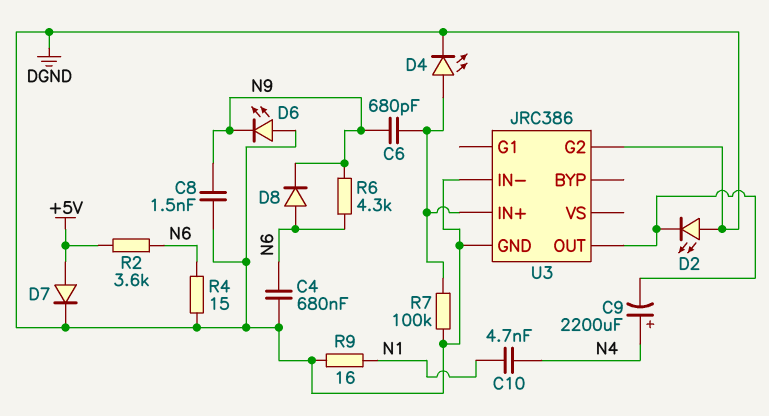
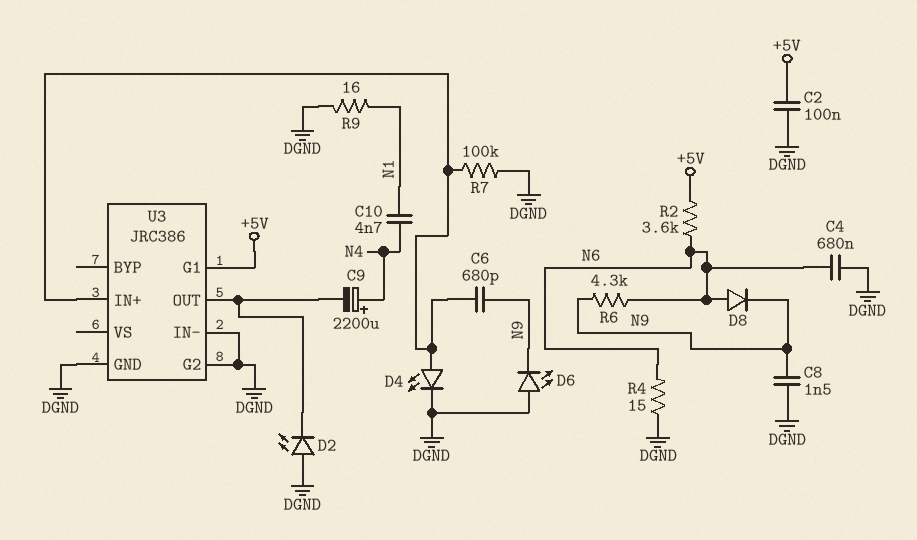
C2: none -> 100nF (+5V, DGND)
D7: diode (A +5V, K DGND) -> none
U3 pin G1: none -> +5V

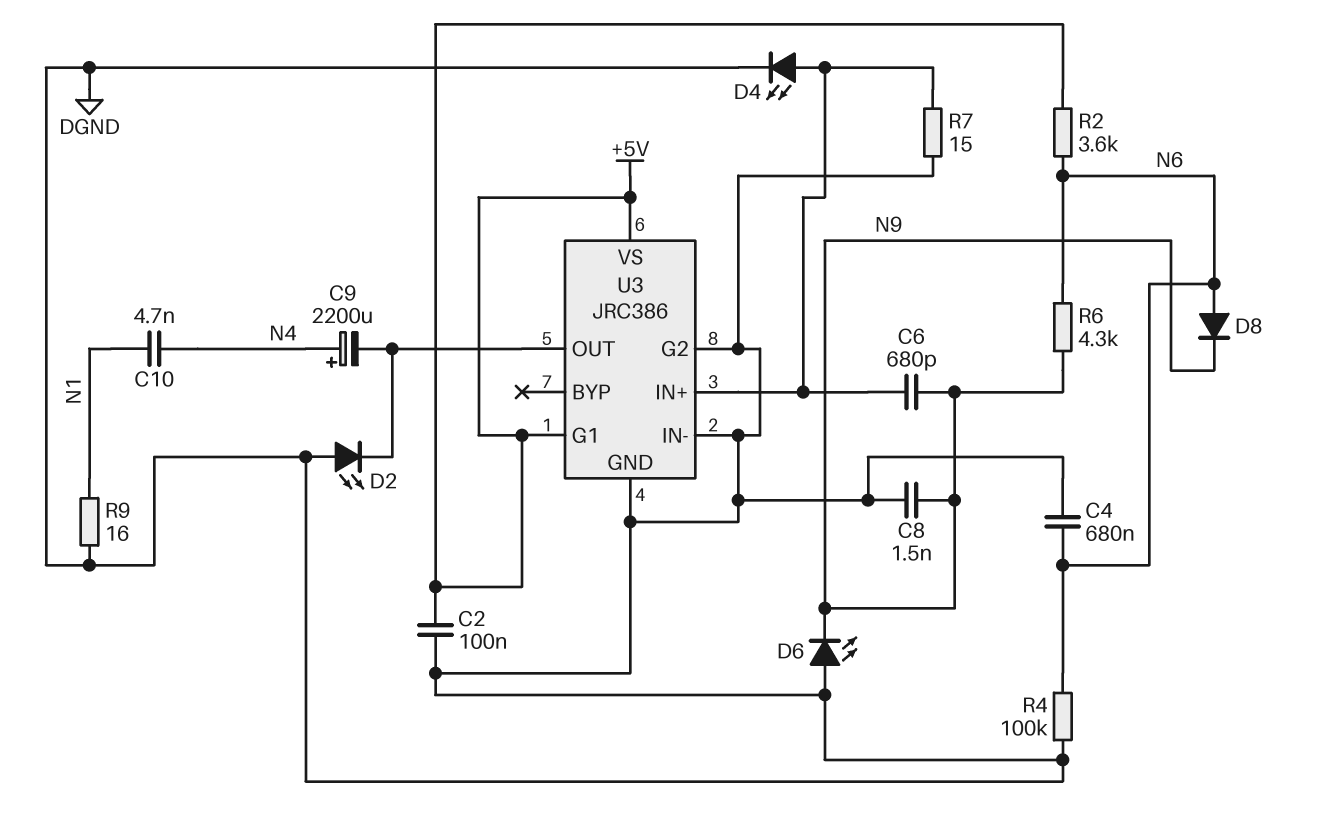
R4: 15 (DGND, N6) -> 100k (DGND, N6)
R7: 100k (DGND, U3/IN+) -> 15 (DGND, U3/IN+)
U3 pin VS: none -> +5V

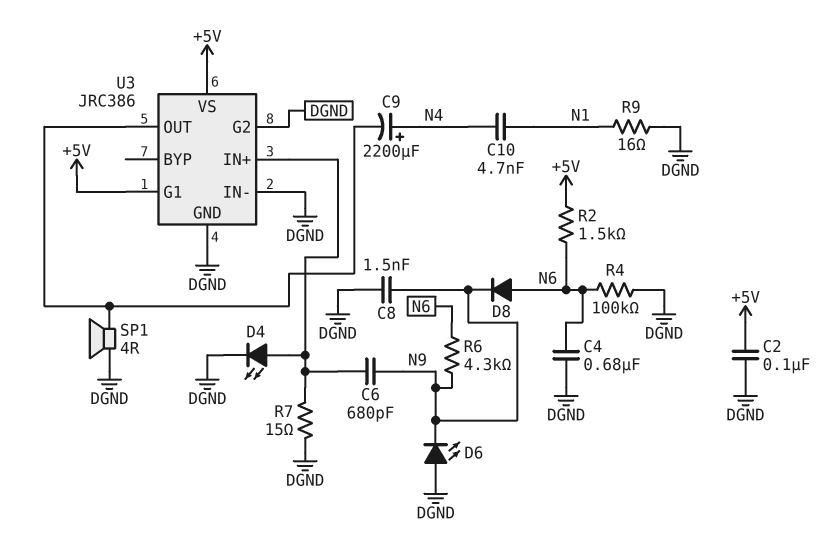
D2: LED (A DGND, K U3/OUT) -> none
R2: 3.6k (+5V, N6) -> 1.5k (+5V, N6)
SP1: none -> speaker 4R (DGND, U3/OUT)

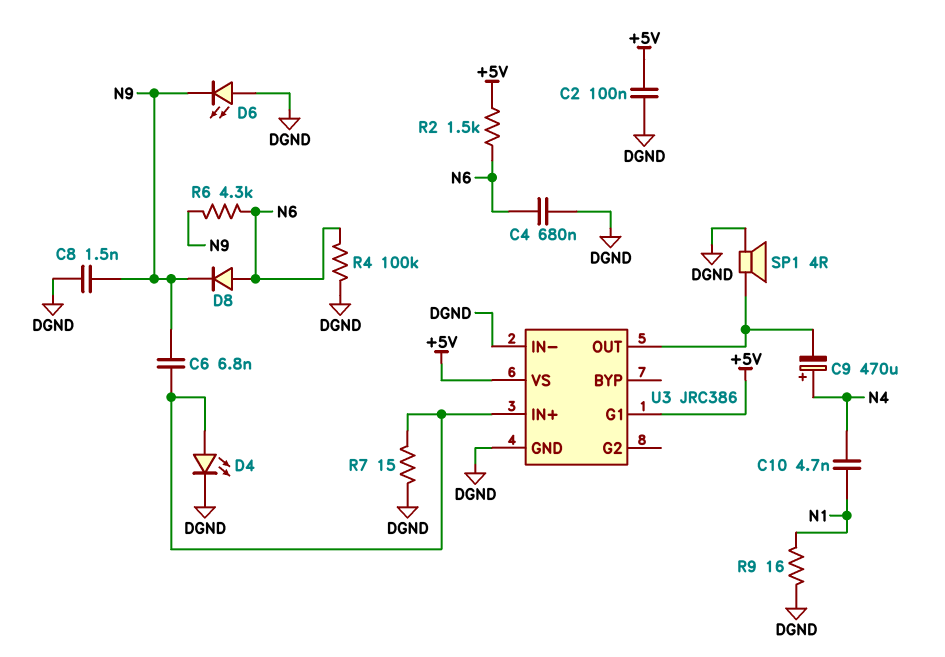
C6: 680pF (N9, U3/IN+) -> 6.8nF (N9, U3/IN+)
C9: 2200uF (plus N4, minus U3/OUT) -> 470uF (plus N4, minus U3/OUT)
U3 pin G2: DGND -> none

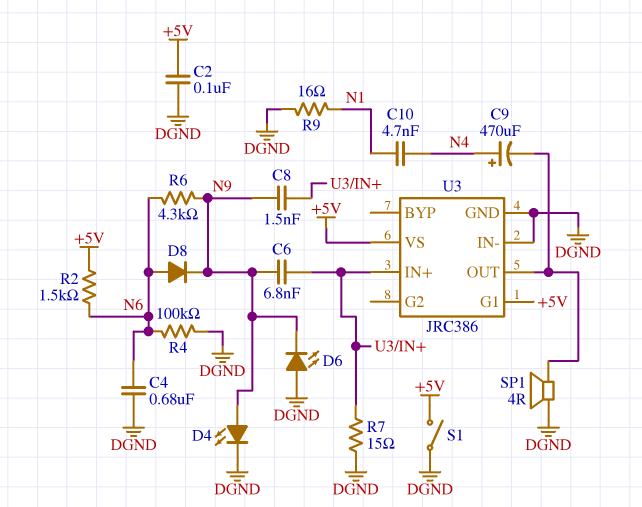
C8: 1.5nF (DGND, N9) -> 1.5nF (N9, U3/IN+)
D4: LED (A U3/IN+, K DGND) -> LED (A N9, K DGND)
S1: none -> switch (+5V, DGND)

